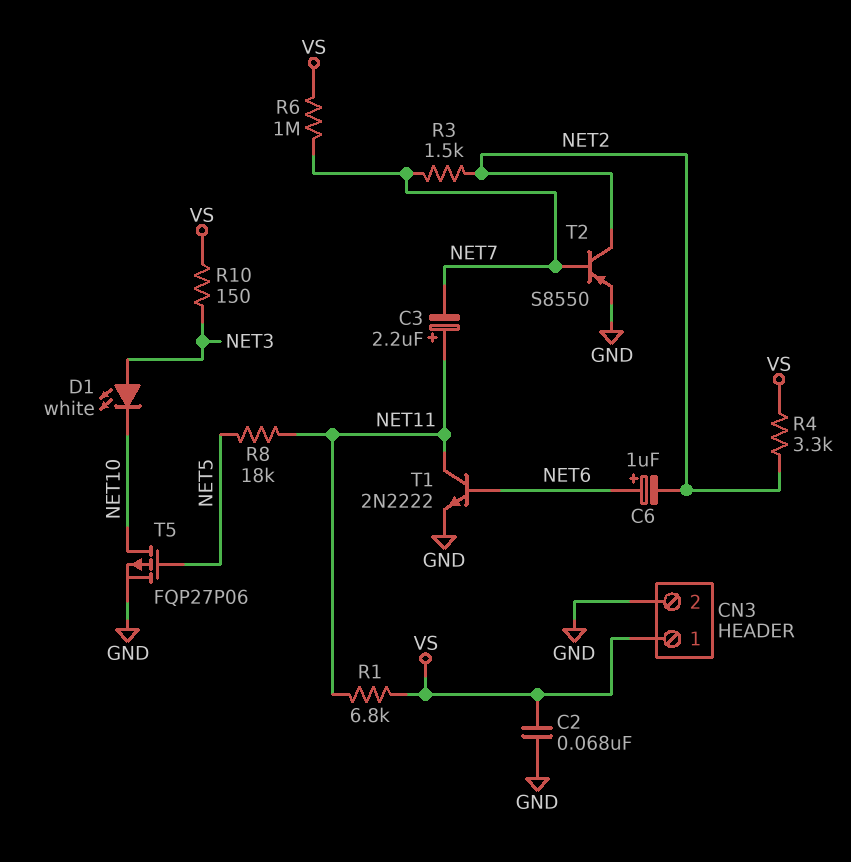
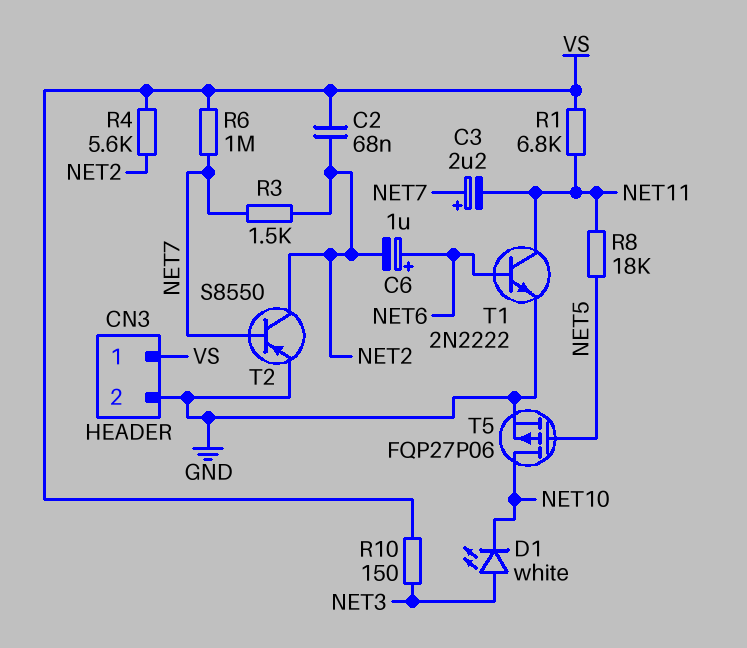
C2: 68nF (GND, VS) -> 68nF (NET2, VS)
C3: 2.2uF (plus NET11, minus NET7) -> 2.2uF (plus NET7, minus NET11)
R4: 3.3k (NET2, VS) -> 5.6k (NET2, VS)

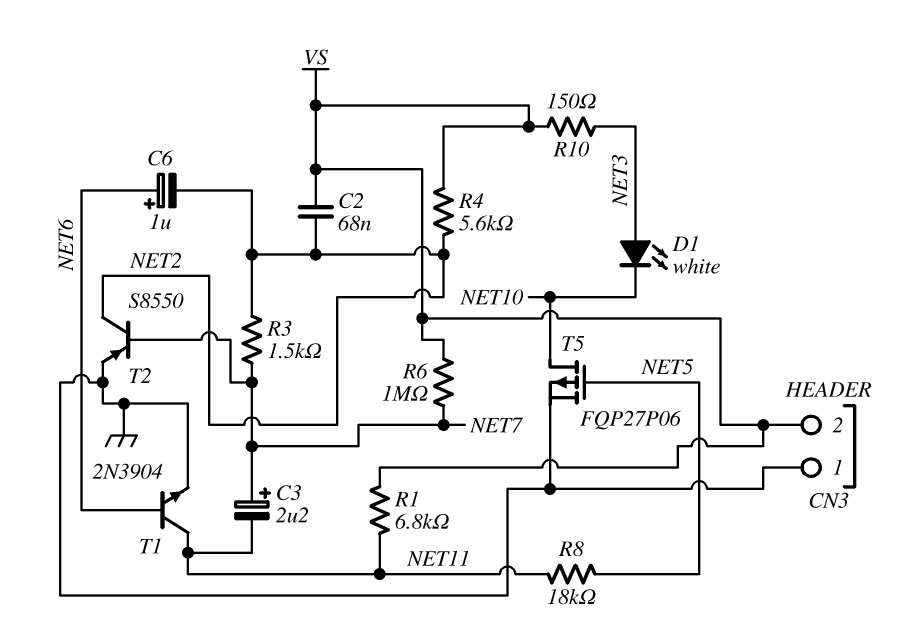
CN3 pin 1: VS -> GND
CN3 pin 2: GND -> VS
T1: NPN 2N2222 (B NET6, C NET11, E GND) -> NPN 2N3904 (B NET6, C NET11, E GND)

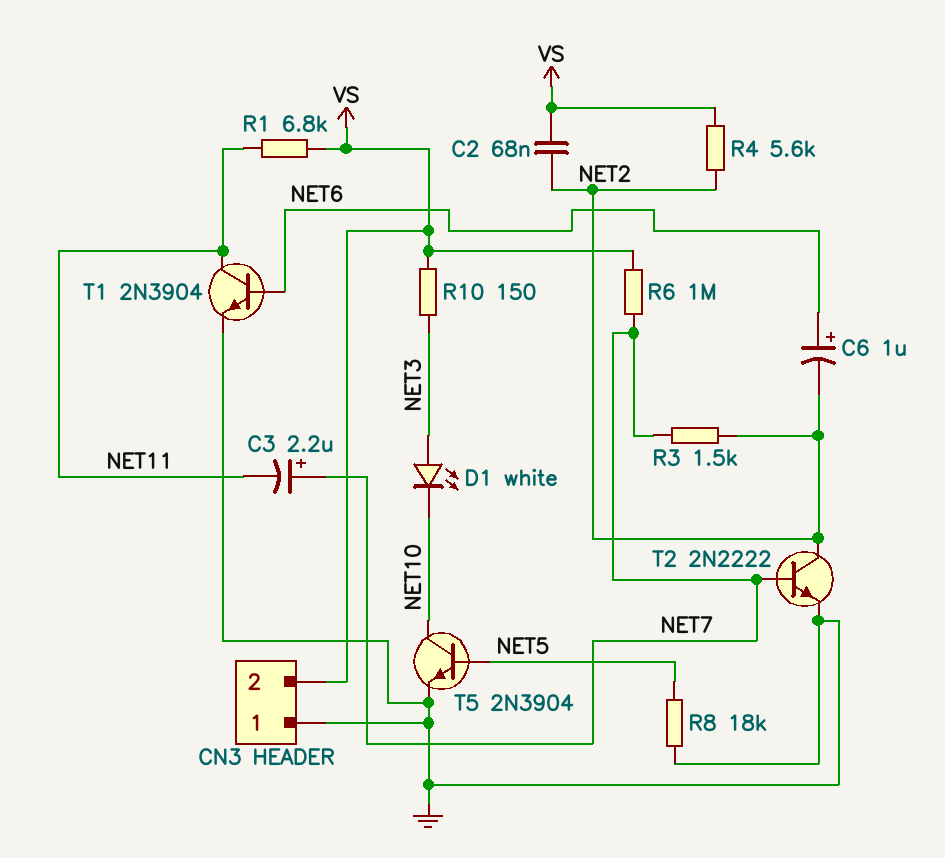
R8: 18k (NET5, NET11) -> 18k (GND, NET5)
T2: PNP S8550 (B NET7, C NET2, E GND) -> NPN 2N2222 (B NET7, C NET2, E GND)
T5: PMOS FQP27P06 (G NET5, D NET10, S GND) -> NPN 2N3904 (B NET5, C NET10, E GND)

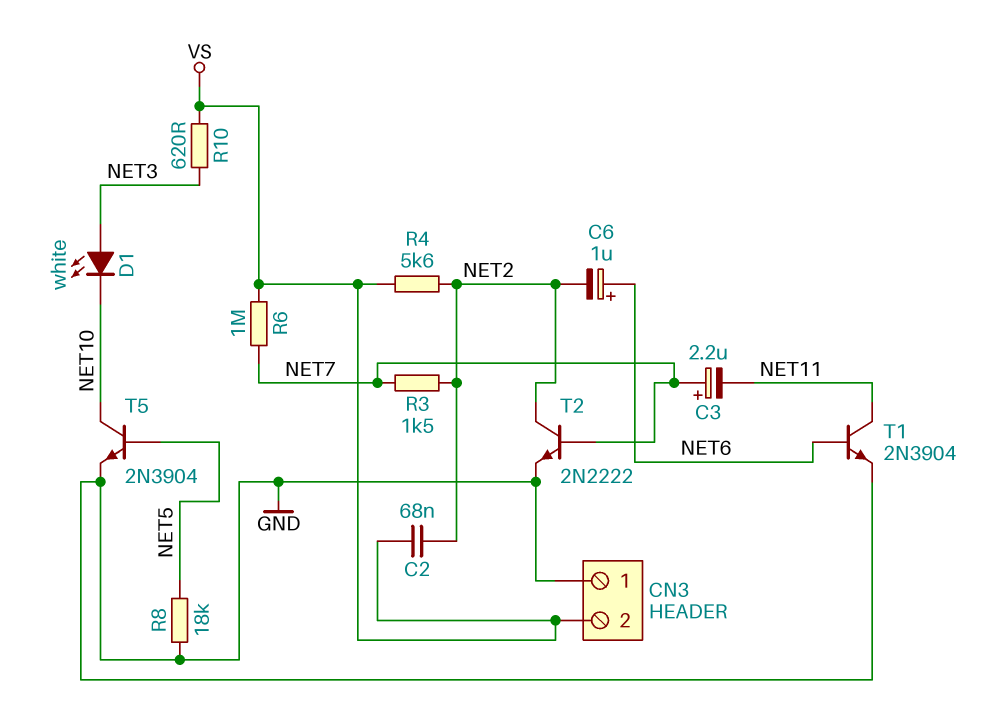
R1: 6.8k (NET11, VS) -> none
R10: 150 (NET3, VS) -> 620 (NET3, VS)

